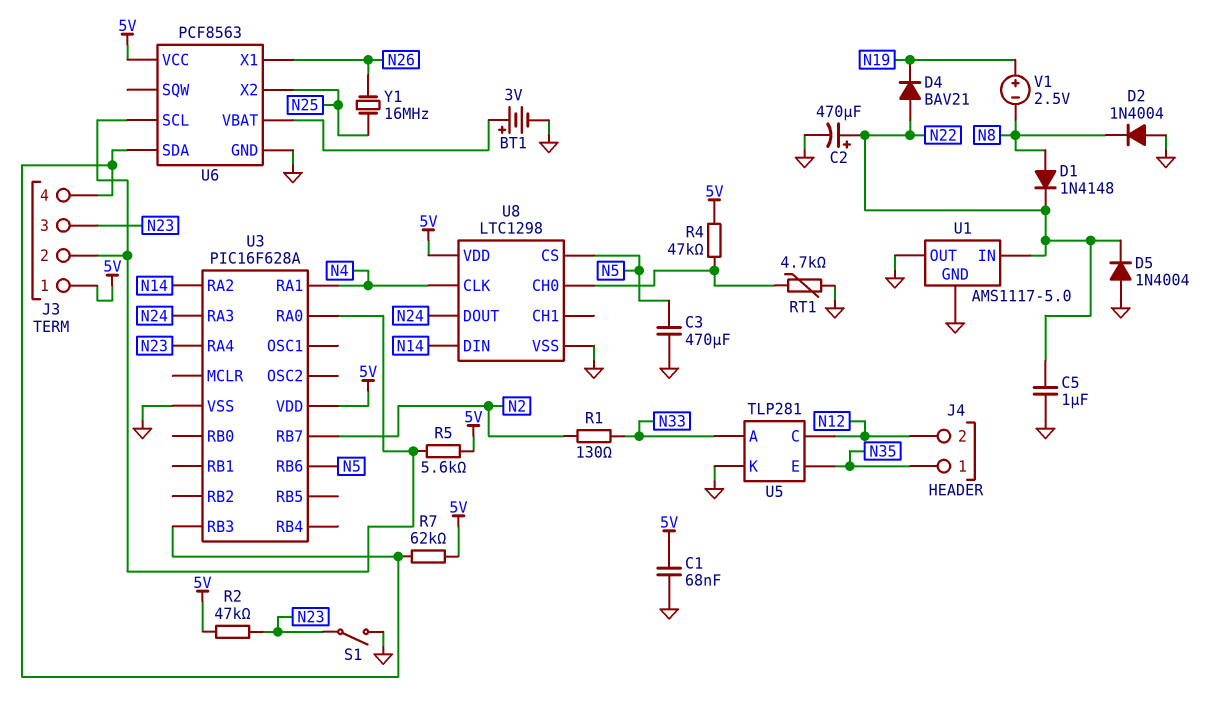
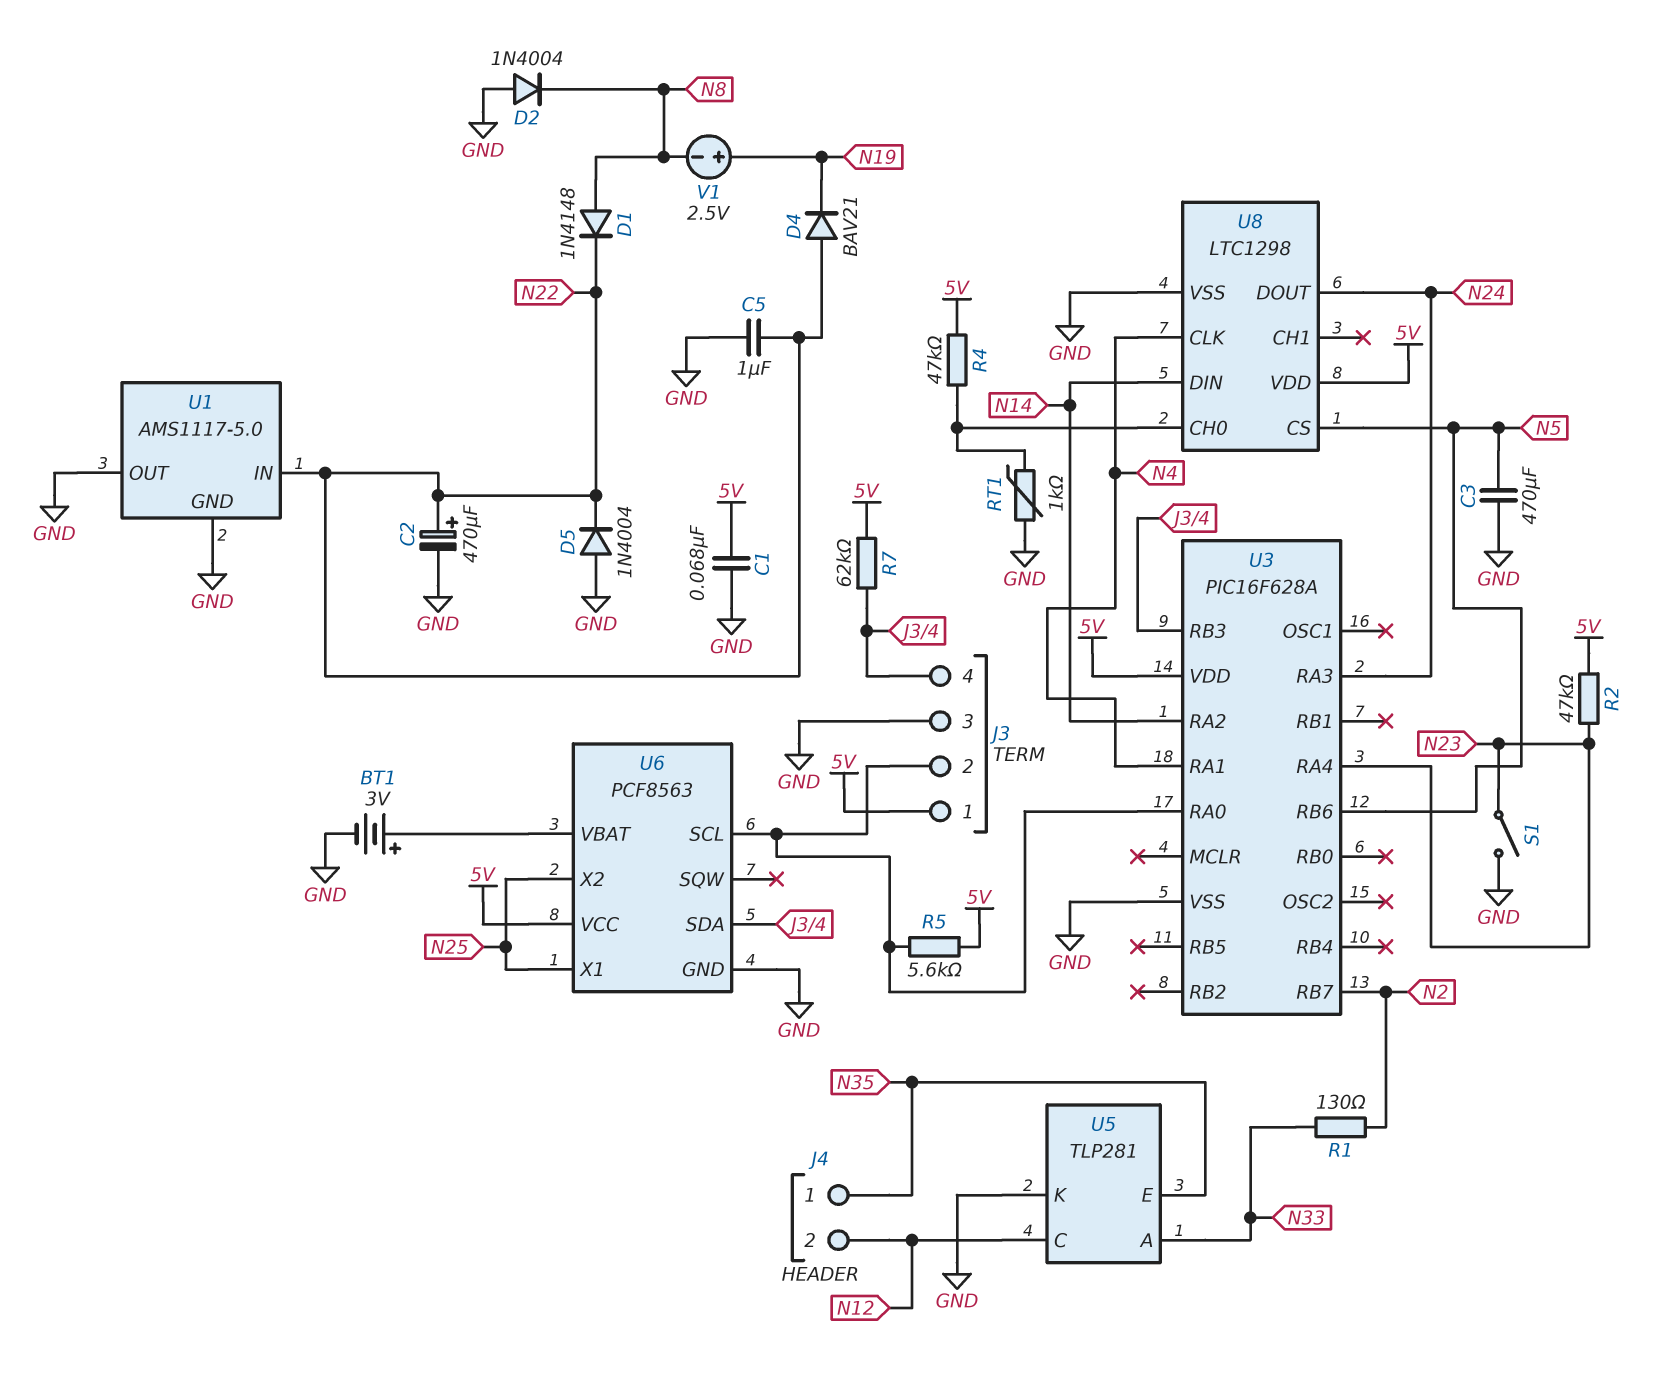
J3 pin 3: N23 -> GND
RT1: 4.7k (GND, U8/CH0) -> 1k (GND, U8/CH0)
U6 pin X1: N26 -> N25
Y1: 16MHz (N25, N26) -> none

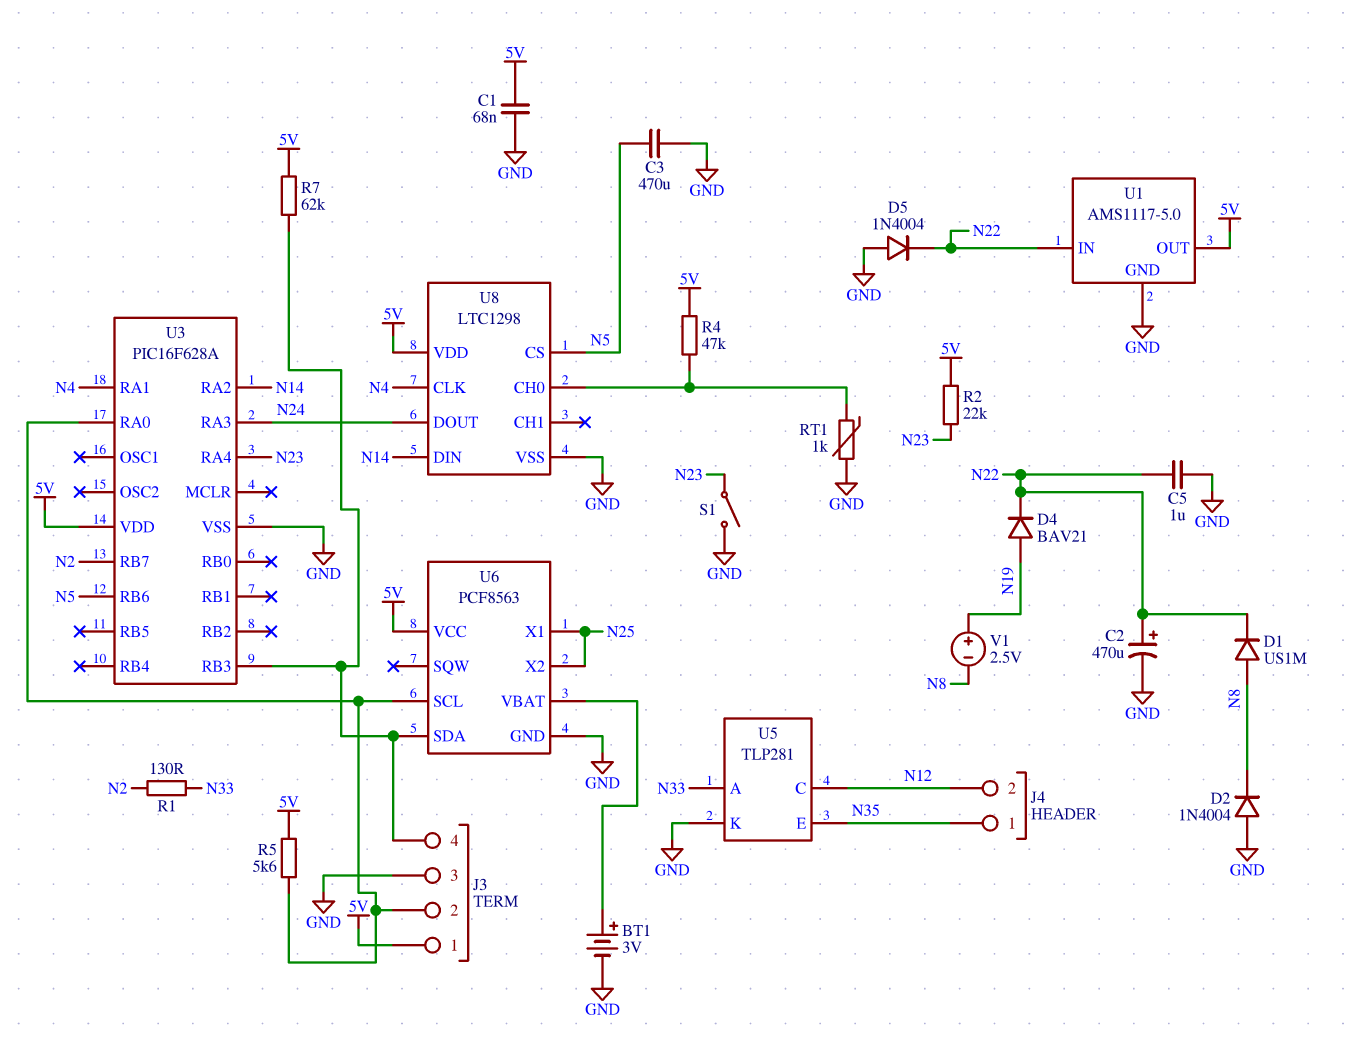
D1: diode 1N4148 (A N8, K N22) -> diode US1M (A N8, K N22)
D4: diode BAV21 (A N22, K N19) -> diode BAV21 (A N19, K N22)
R2: 47k (5V, N23) -> 22k (5V, N23)
U1 pin OUT: GND -> 5V

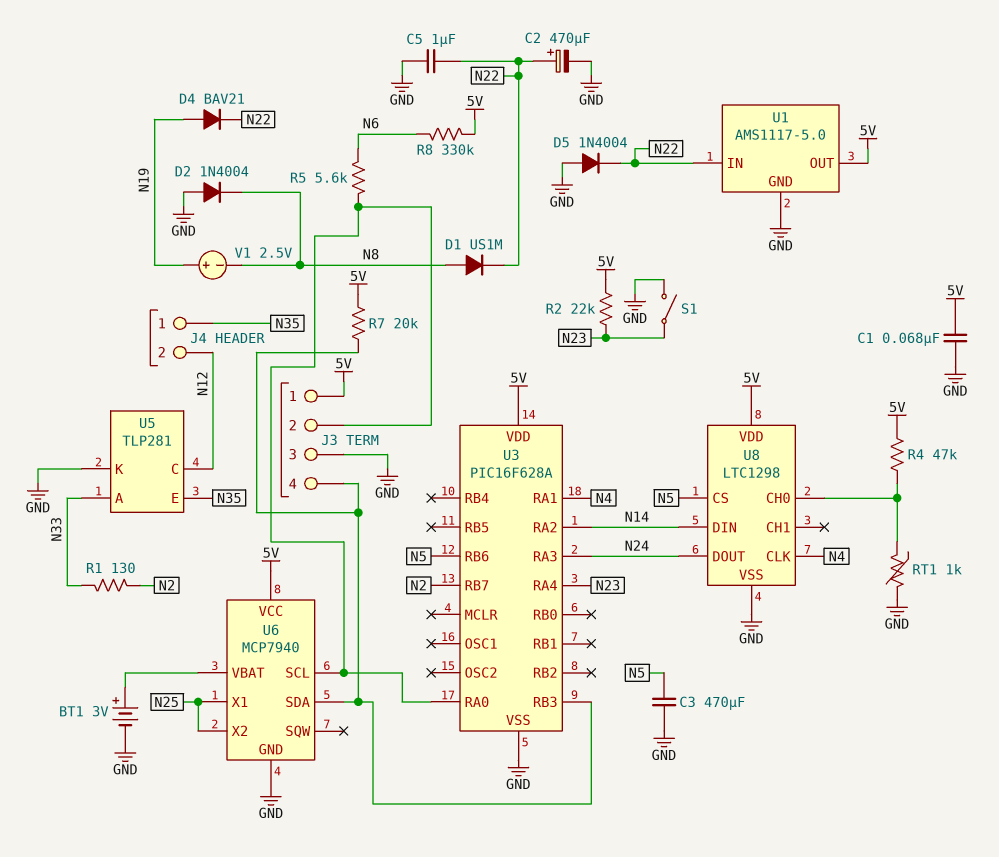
R5: 5.6k (5V, J3/2) -> 5.6k (J3/2, N6)
R7: 62k (5V, J3/4) -> 20k (5V, J3/4)
R8: none -> 330k (5V, N6)
U6: PCF8563 -> MCP7940

